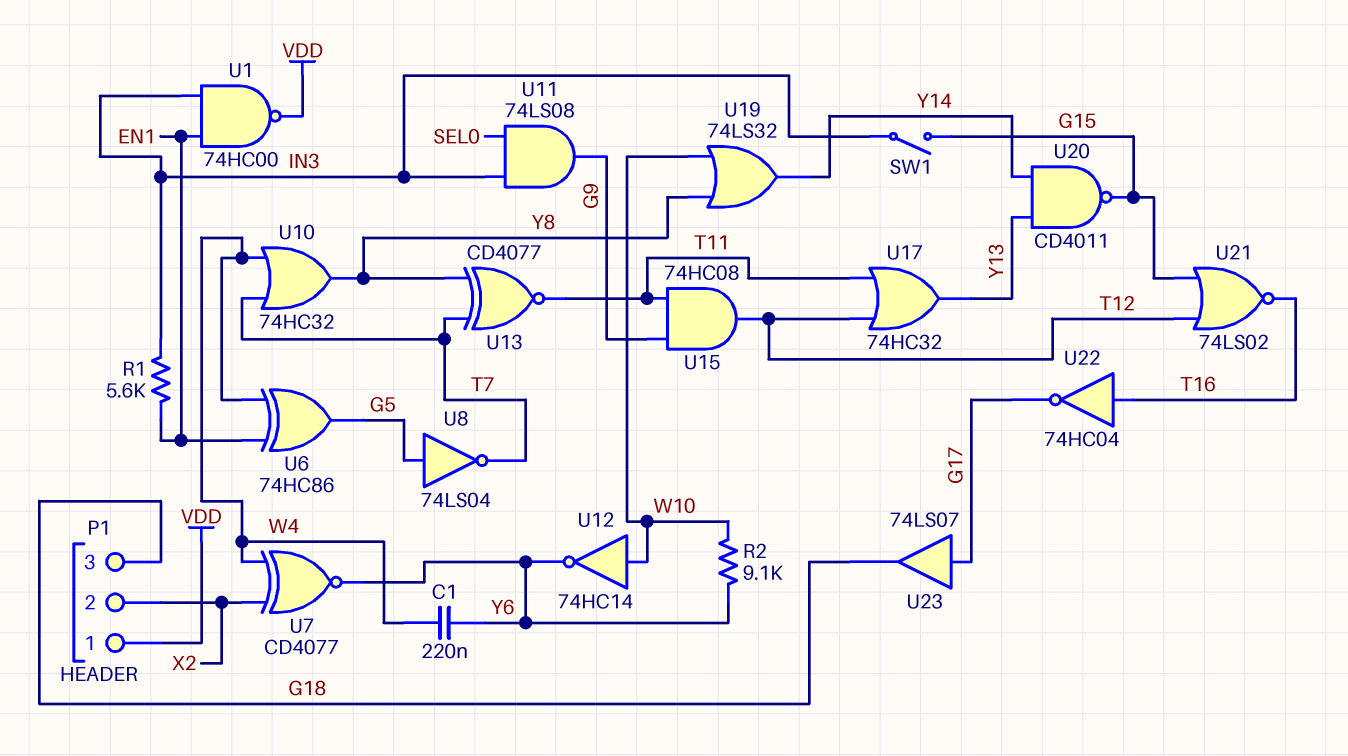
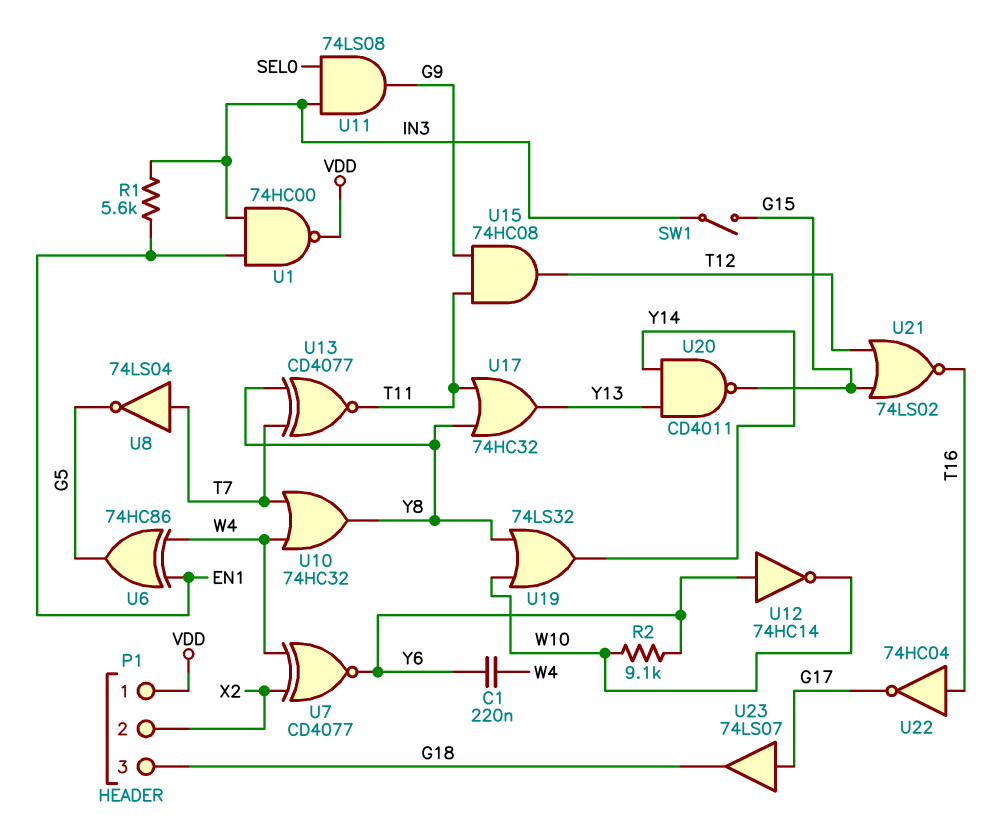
U8: NOT 74LS04 (in G5, out T7) -> NOT 74LS04 (in T7, out G5)
U12: NOT 74HC14 (in W10, out Y6) -> NOT 74HC14 (in Y6, out W10)
U17: OR 74HC32 (in T11, in T12, out Y13) -> OR 74HC32 (in T11, in Y8, out Y13)

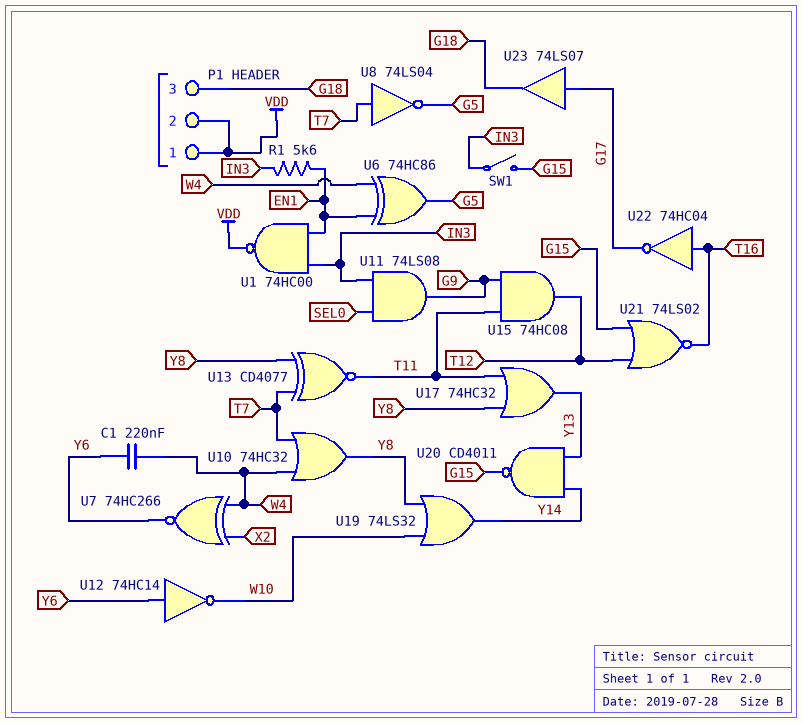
P1 pin 2: X2 -> VDD
R2: 9.1k (W10, Y6) -> none
U7: XNOR CD4077 (in W4, in X2, out Y6) -> XNOR 74HC266 (in W4, in X2, out Y6)

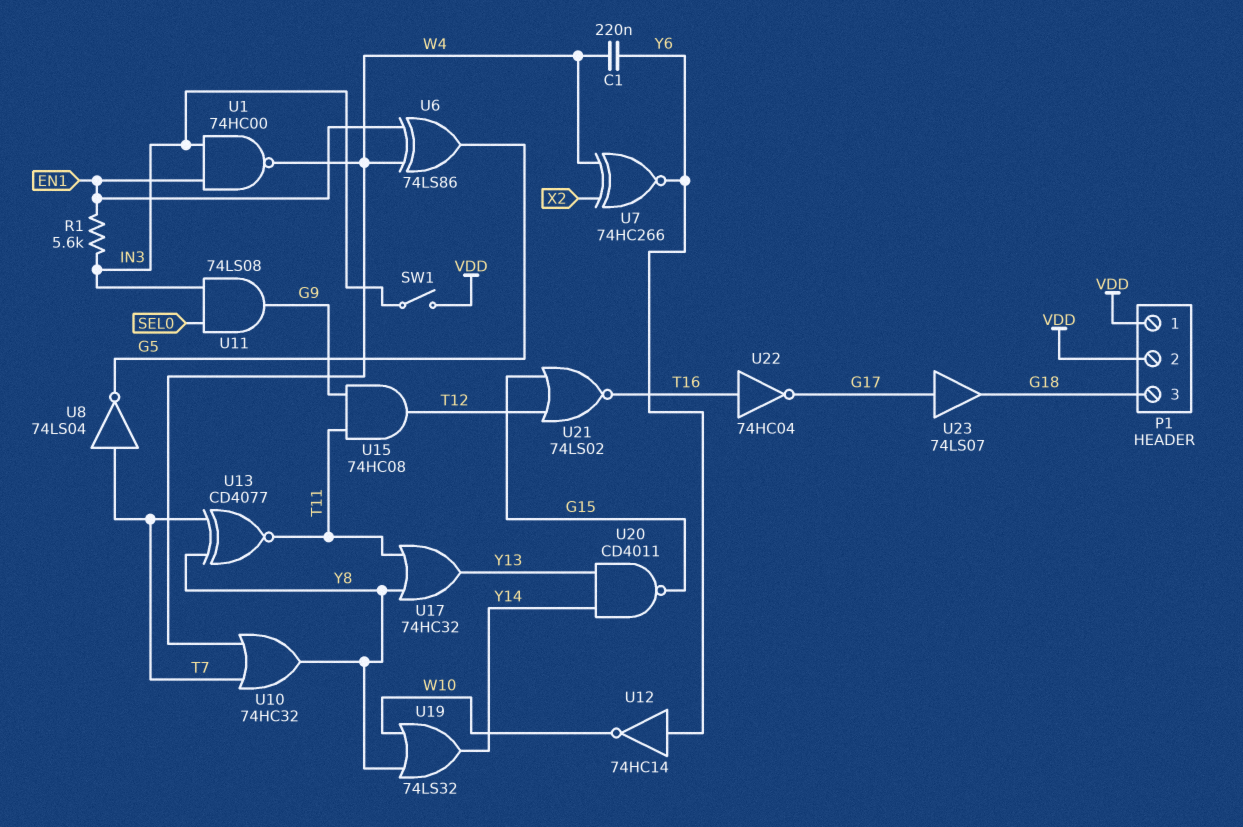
SW1: switch (G15, IN3) -> switch (IN3, VDD)
U1: NAND 74HC00 (in EN1, in IN3, out VDD) -> NAND 74HC00 (in EN1, in IN3, out W4)
U6: XOR 74HC86 (in EN1, in W4, out G5) -> XOR 74LS86 (in EN1, in W4, out G5)

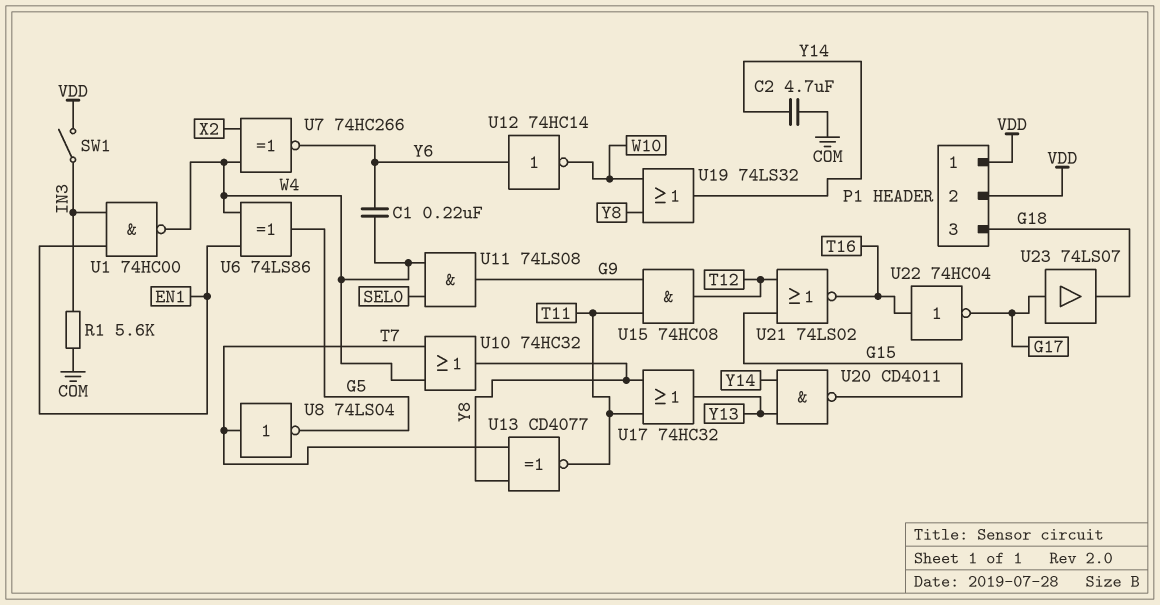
C2: none -> 4.7uF (COM, Y14)
R1: 5.6k (EN1, IN3) -> 5.6k (COM, IN3)
U11: AND 74LS08 (in IN3, in SEL0, out G9) -> AND 74LS08 (in SEL0, in W4, out G9)

